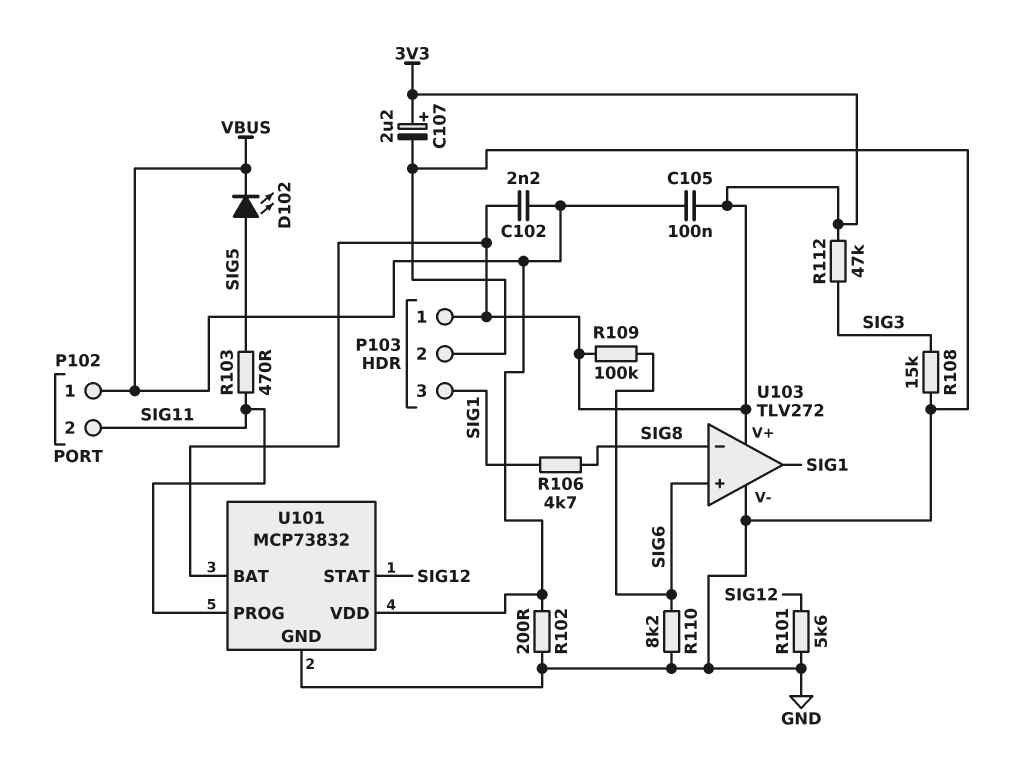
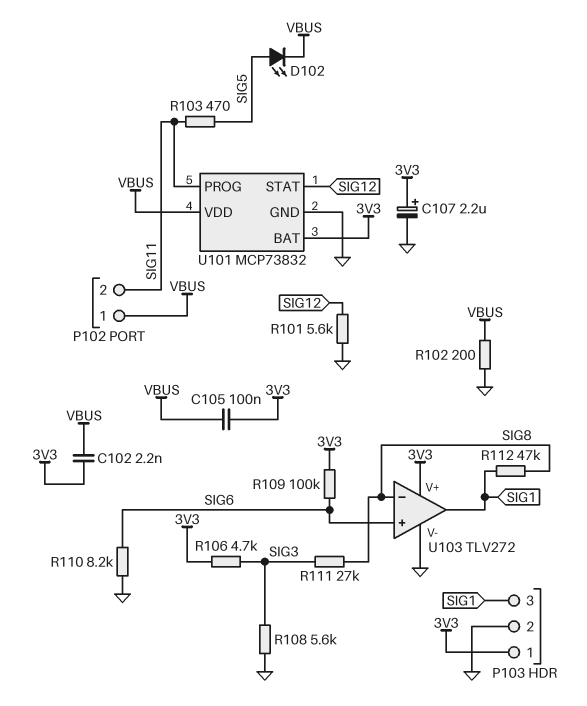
R106: 4.7k (SIG1, SIG8) -> 4.7k (3V3, SIG3)
R108: 15k (GND, SIG3) -> 5.6k (GND, SIG3)
R111: none -> 27k (SIG3, SIG8)
R112: 47k (3V3, SIG3) -> 47k (SIG1, SIG8)

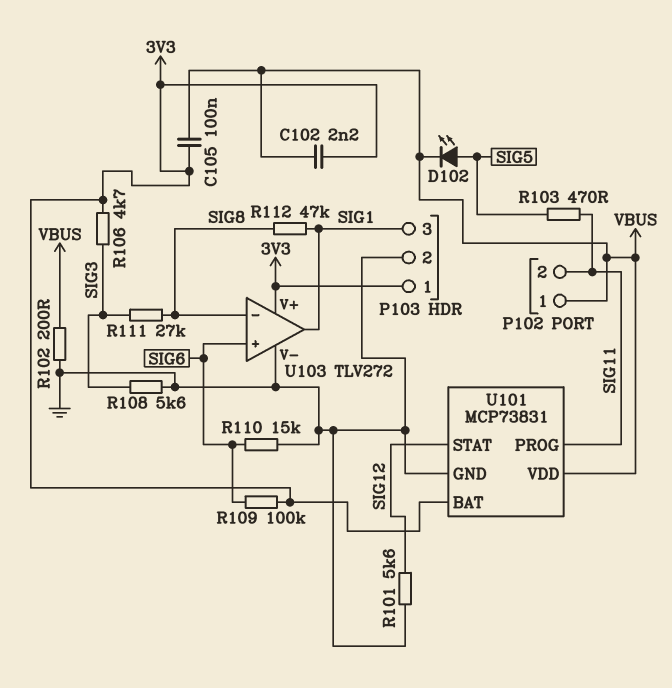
C107: 2.2uF (plus 3V3, minus GND) -> none
R110: 8.2k (GND, SIG6) -> 15k (GND, SIG6)
U101: MCP73832 -> MCP73831

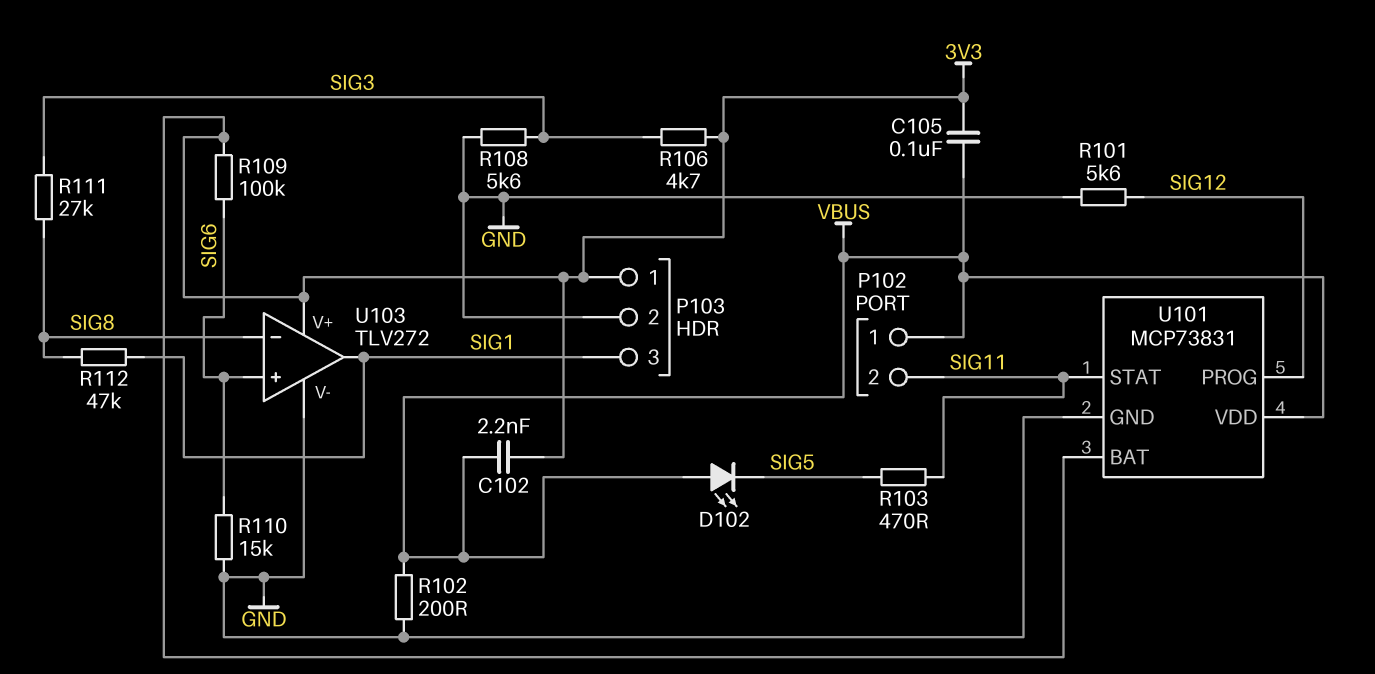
D102: LED (A SIG5, K VBUS) -> LED (A VBUS, K SIG5)
U101 pin PROG: SIG11 -> SIG12
U101 pin STAT: SIG12 -> SIG11

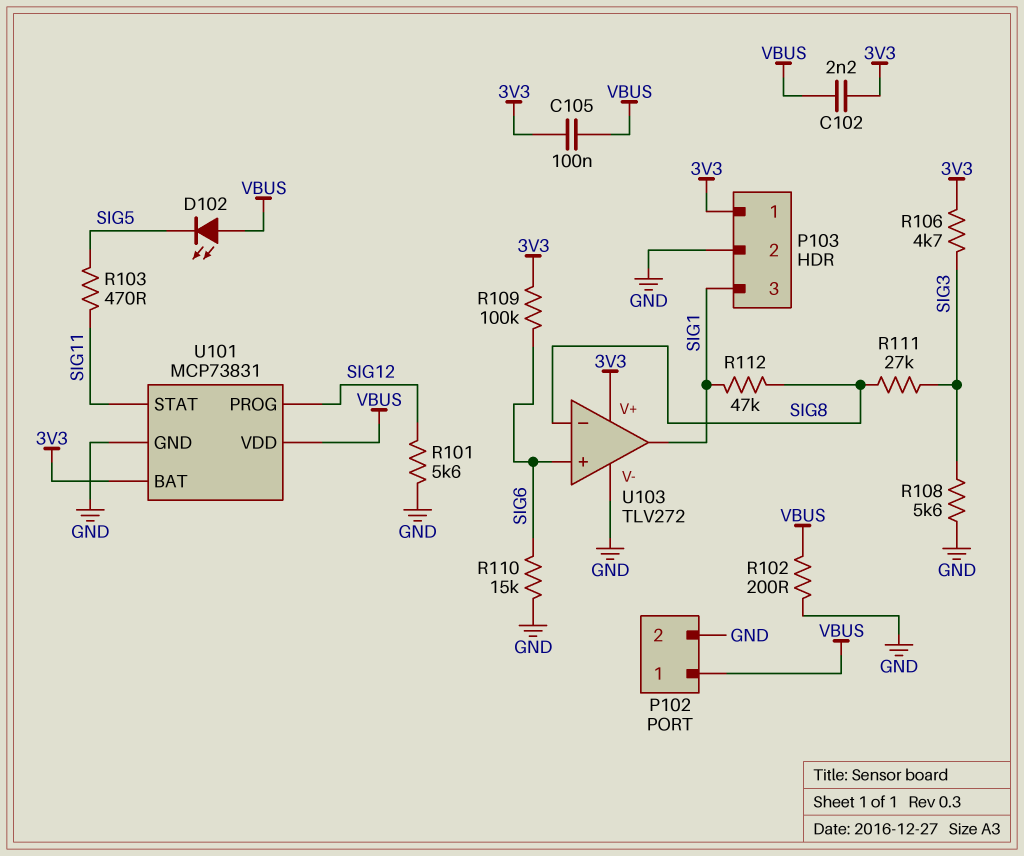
P102 pin 2: SIG11 -> GND

